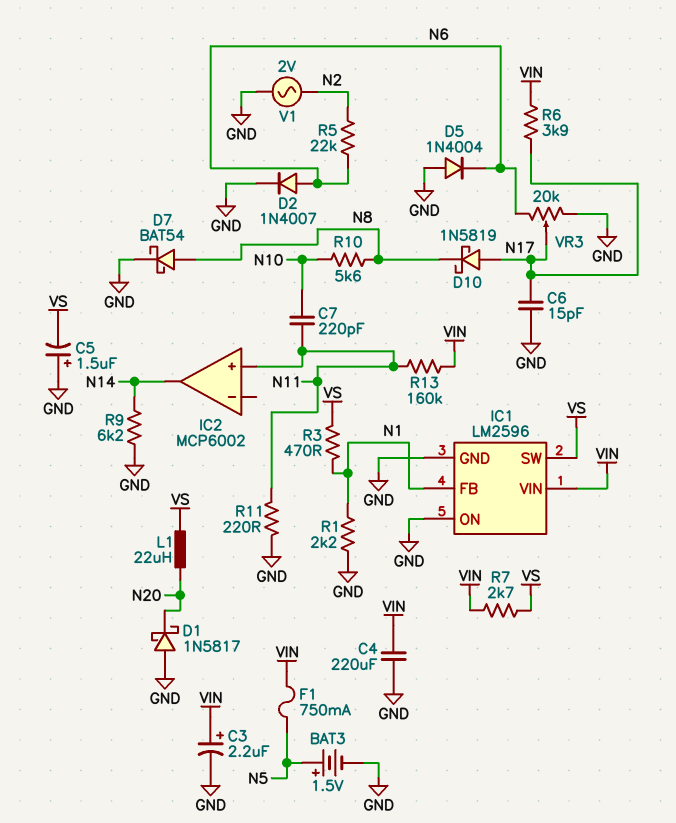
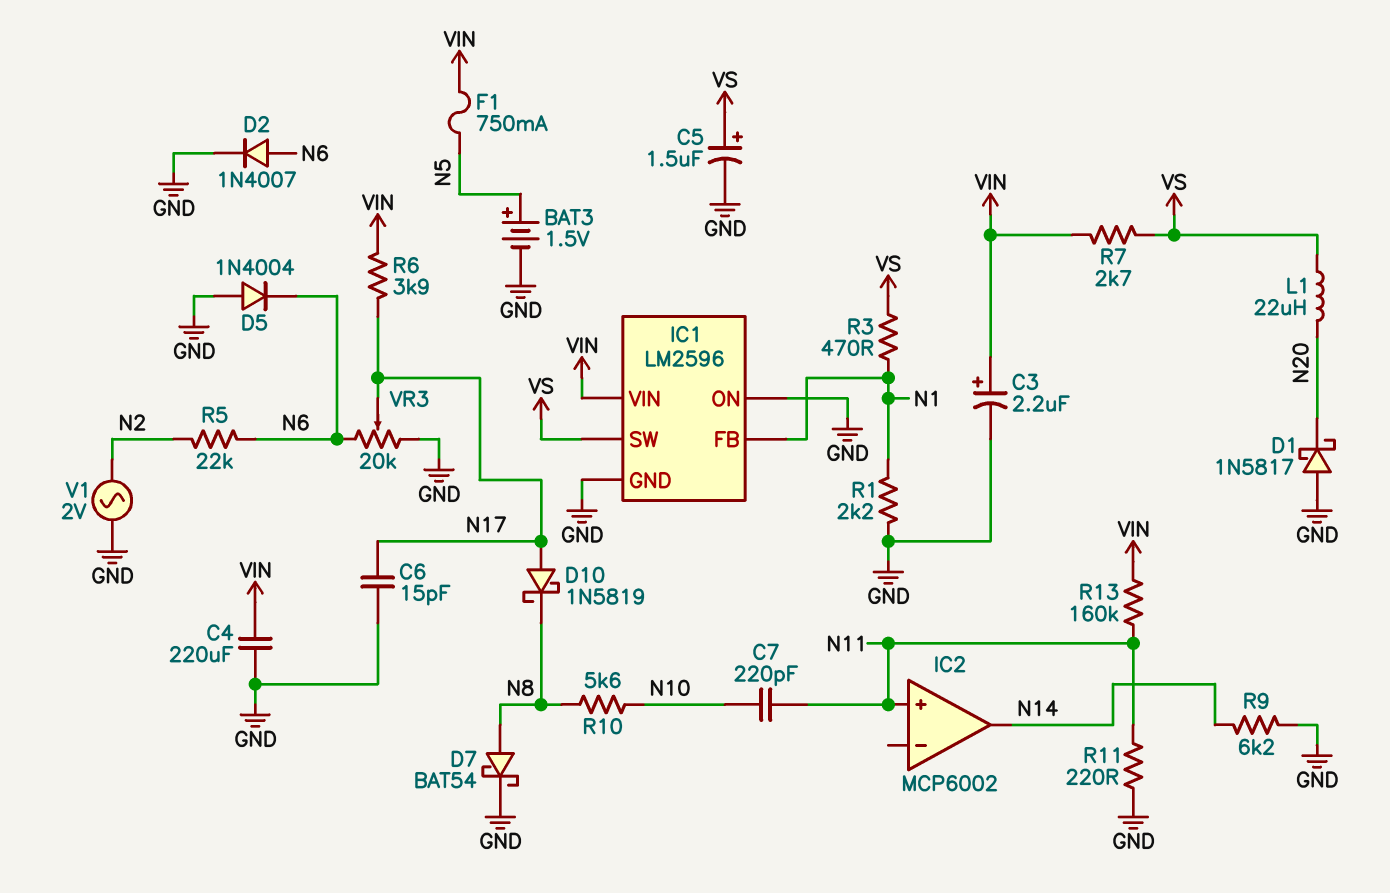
C5: 1.5uF (plus GND, minus VS) -> 1.5uF (plus VS, minus GND)

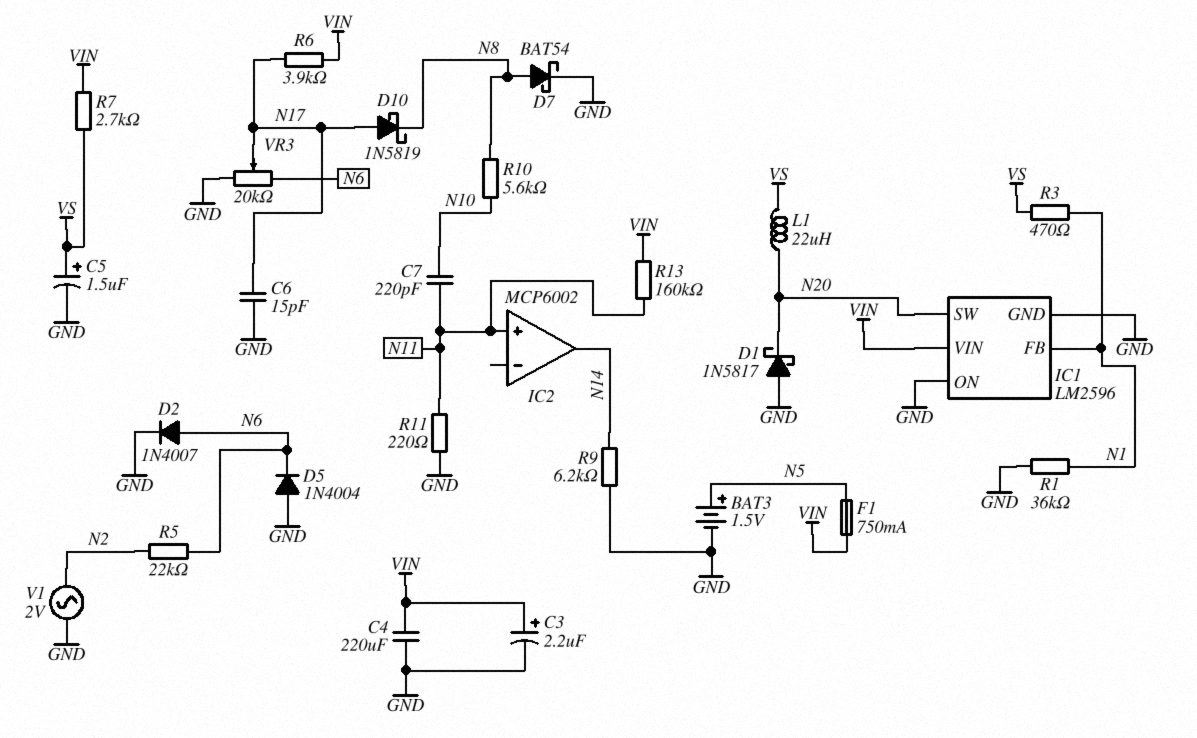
IC1 pin SW: VS -> N20
R1: 2.2k (GND, N1) -> 36k (GND, N1)

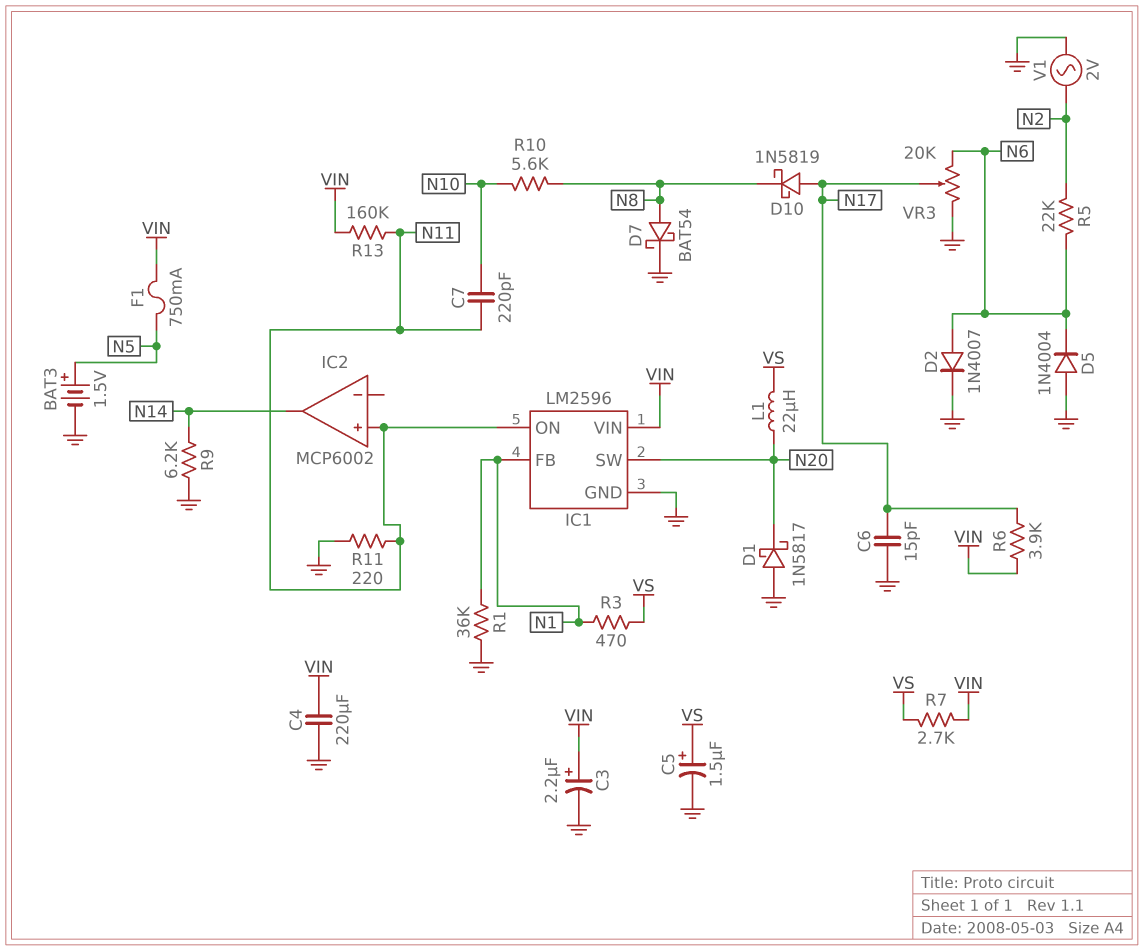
IC1 pin ON: GND -> N11

